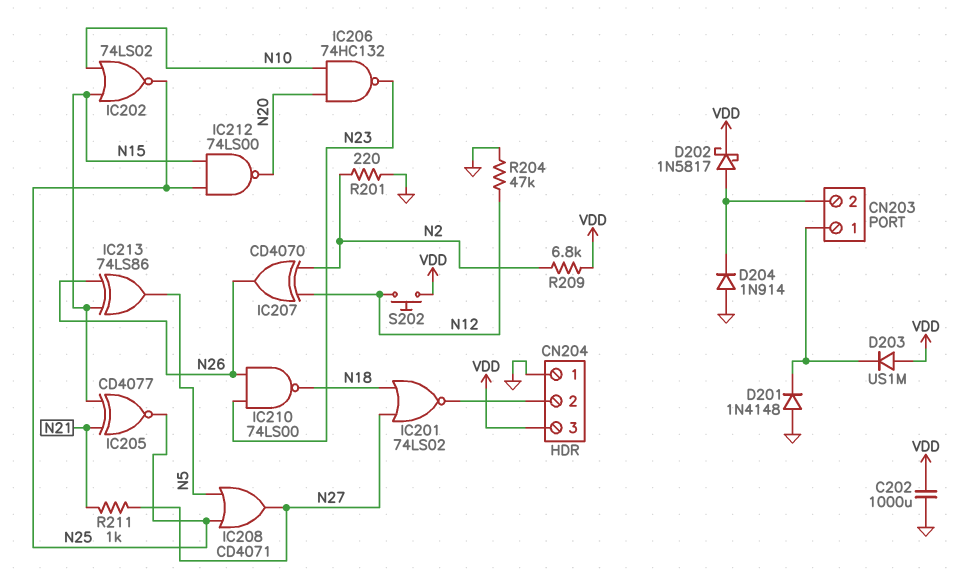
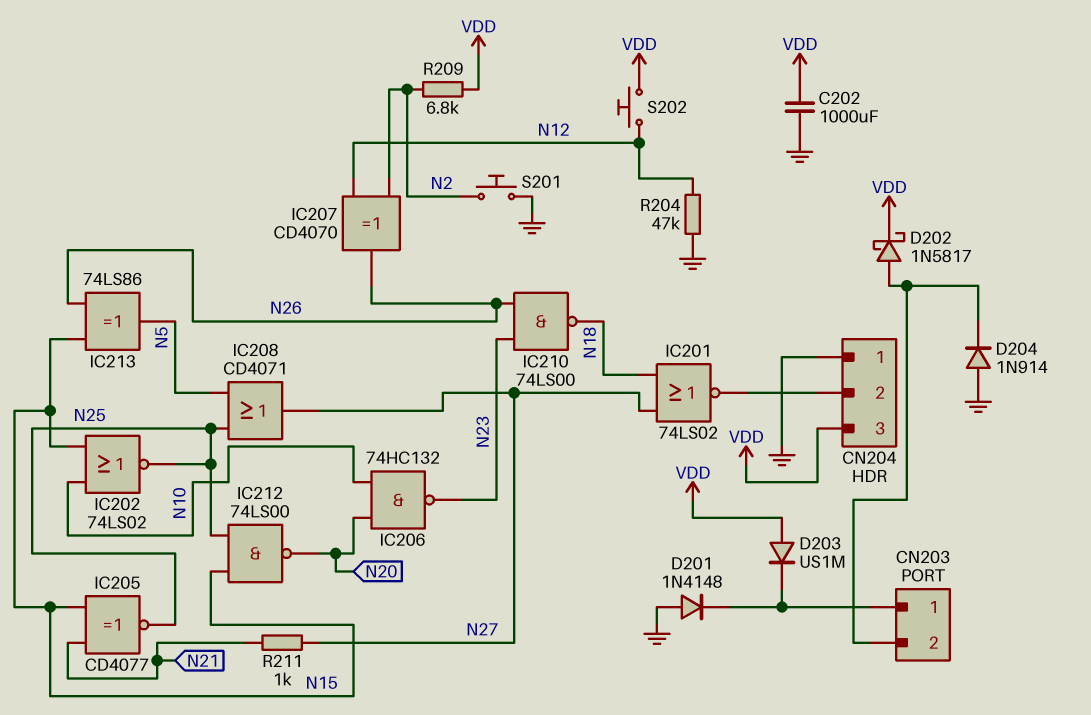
R201: 220 (GND, N2) -> none
S201: none -> button (GND, N2)

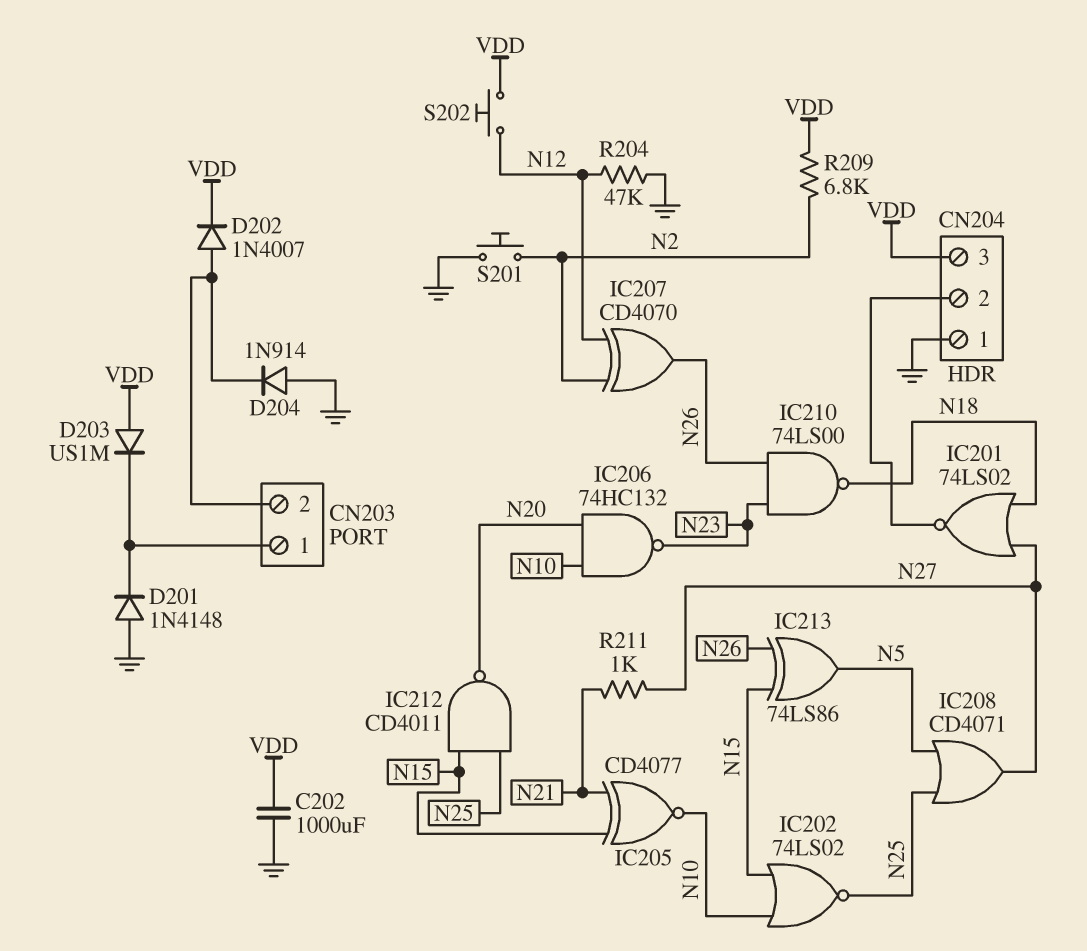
D202: schottky 1N5817 (A CN203/2, K VDD) -> diode 1N4007 (A CN203/2, K VDD)
IC205: XNOR CD4077 (in N15, in N21, out N25) -> XNOR CD4077 (in N15, in N21, out N10)
IC212: NAND 74LS00 (in N15, in N25, out N20) -> NAND CD4011 (in N15, in N25, out N20)

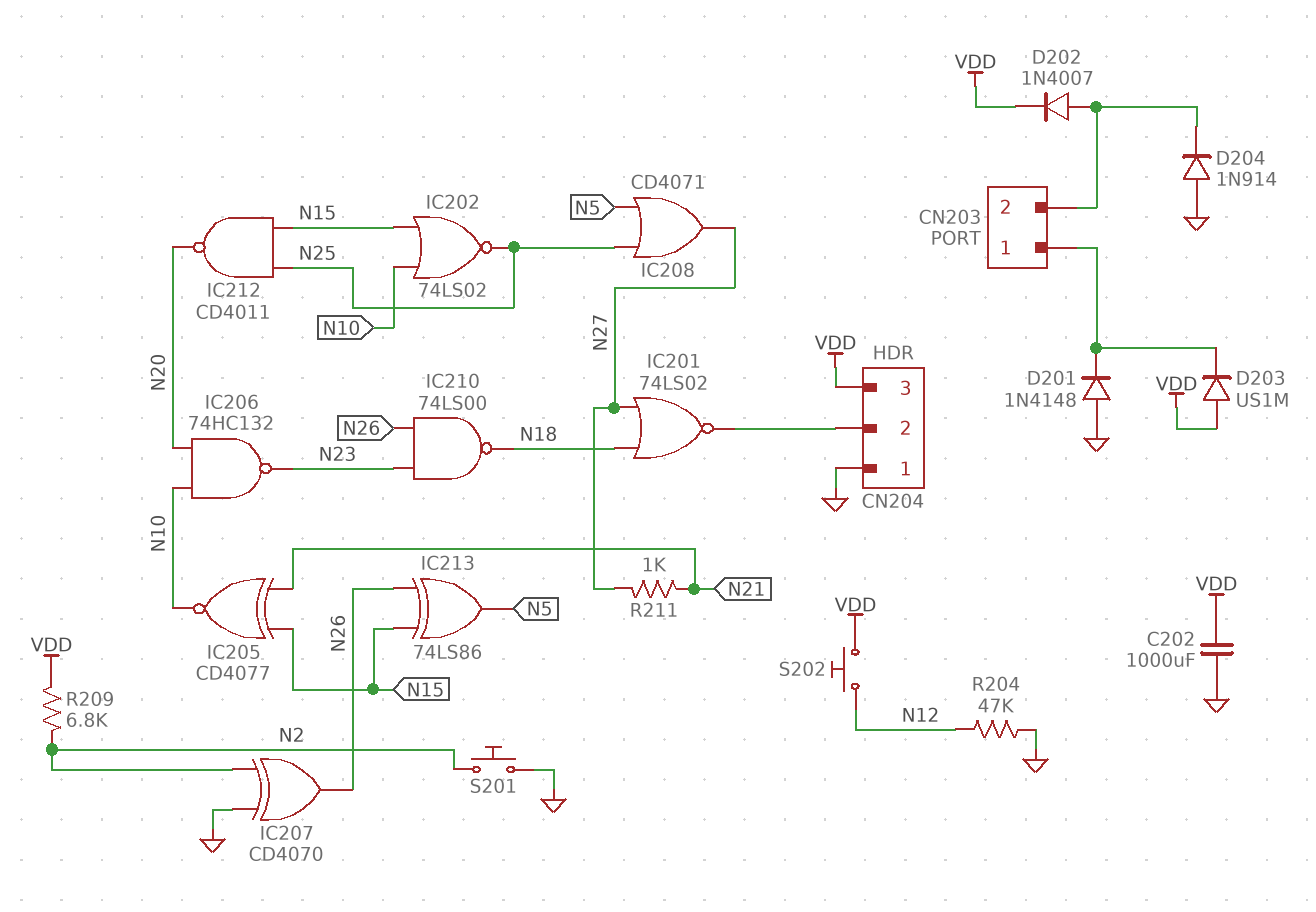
IC207: XOR CD4070 (in N2, in N12, out N26) -> XOR CD4070 (in GND, in N2, out N26)

